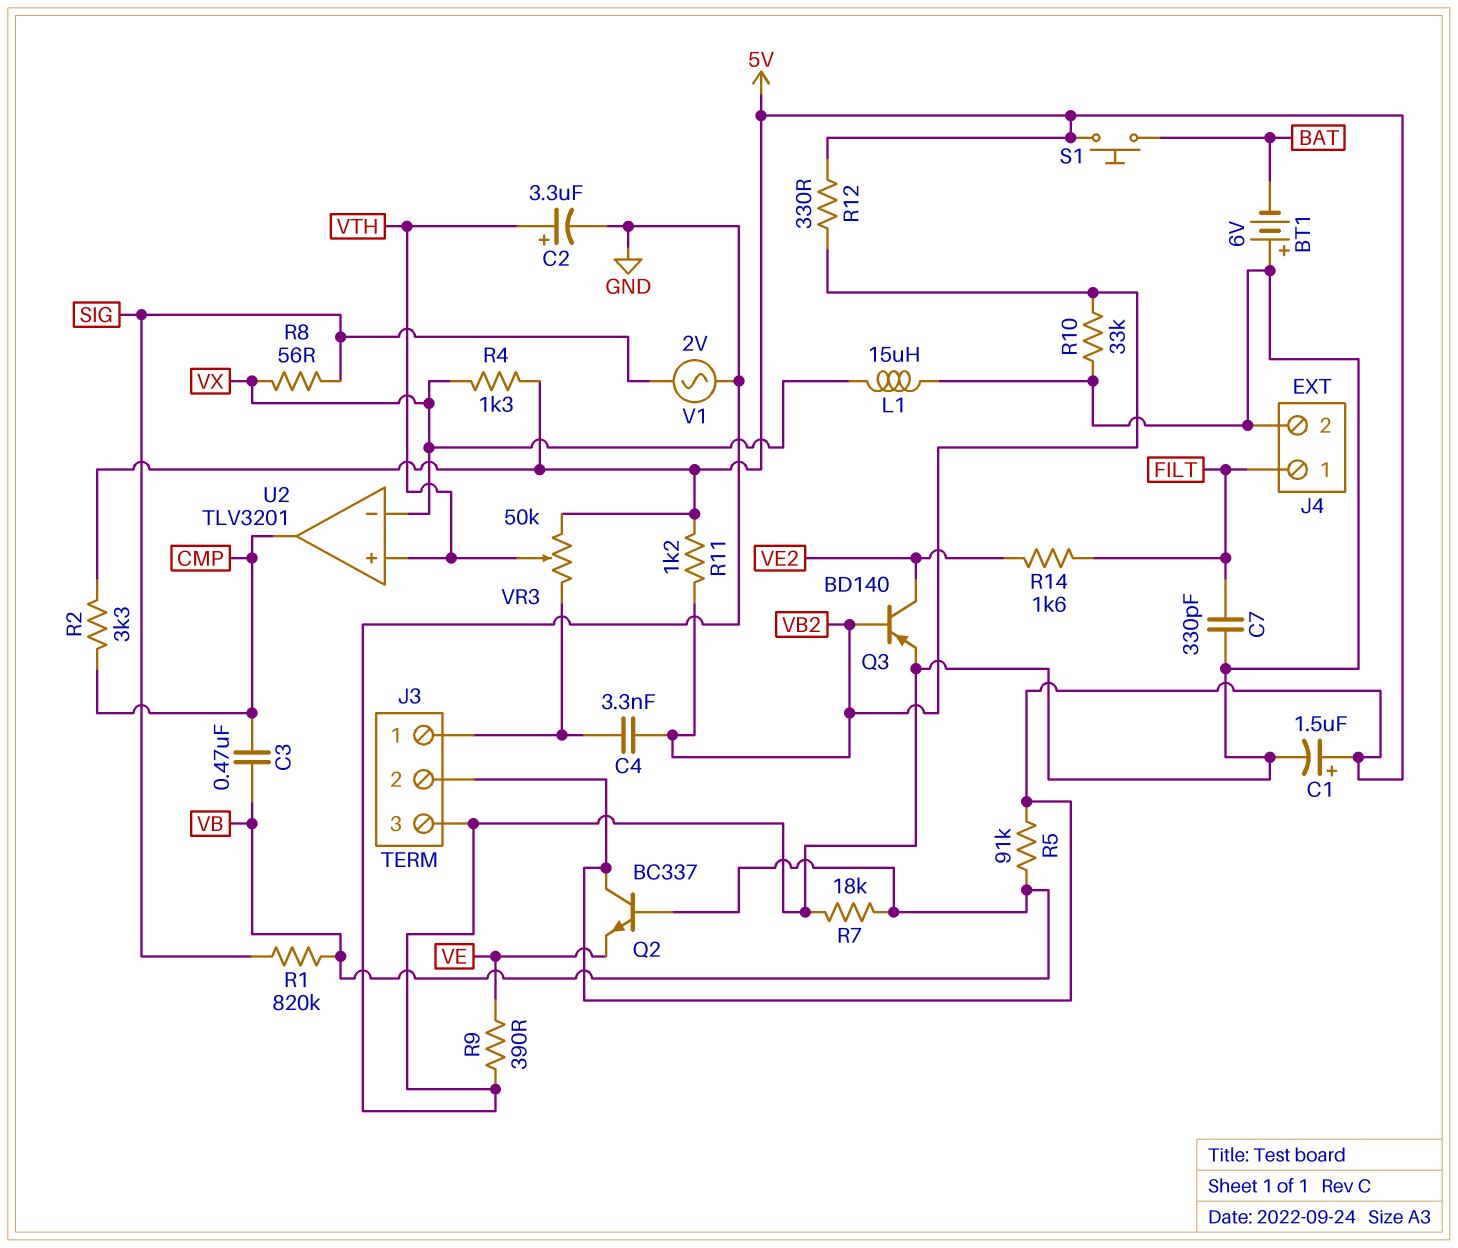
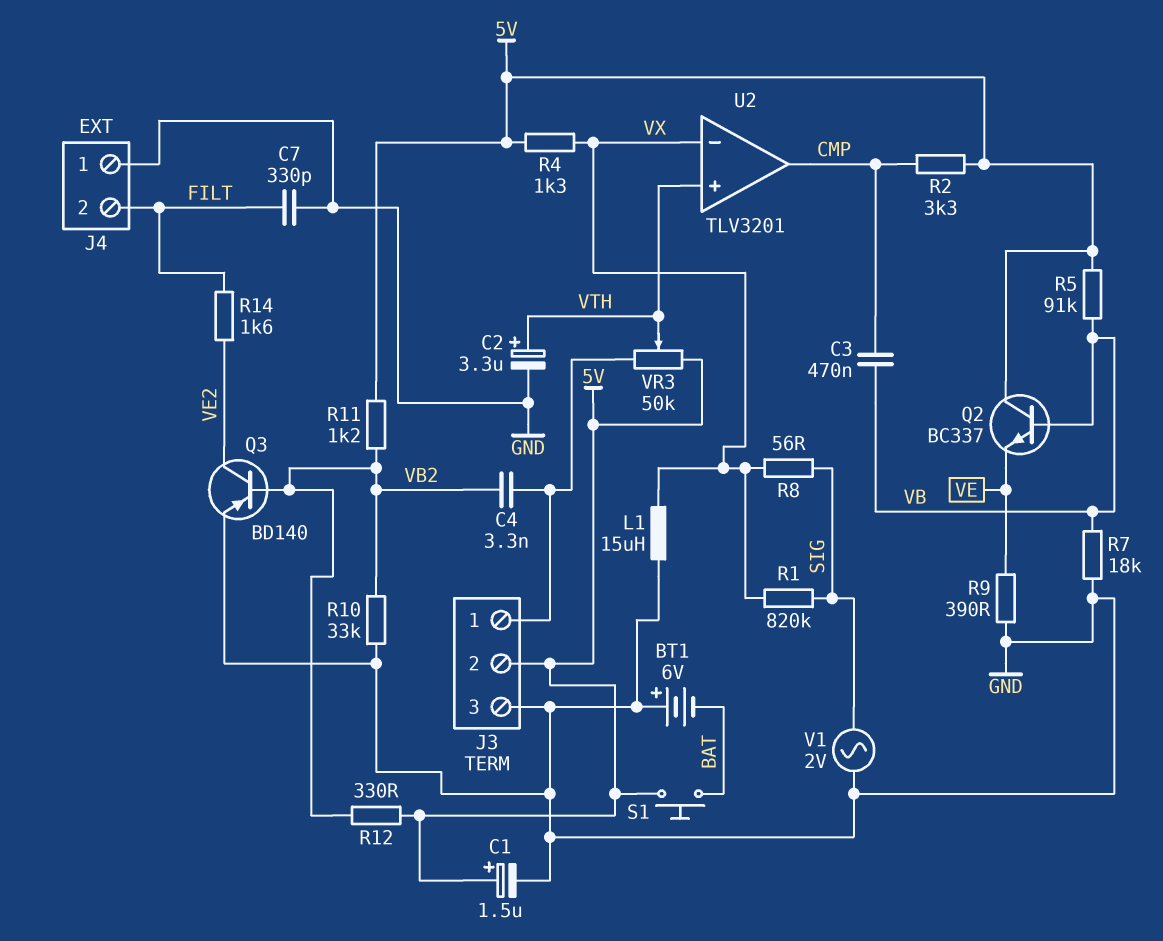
J4 pin 1: FILT -> GND
J4 pin 2: GND -> FILT
R1: 820k (SIG, VB) -> 820k (SIG, VX)

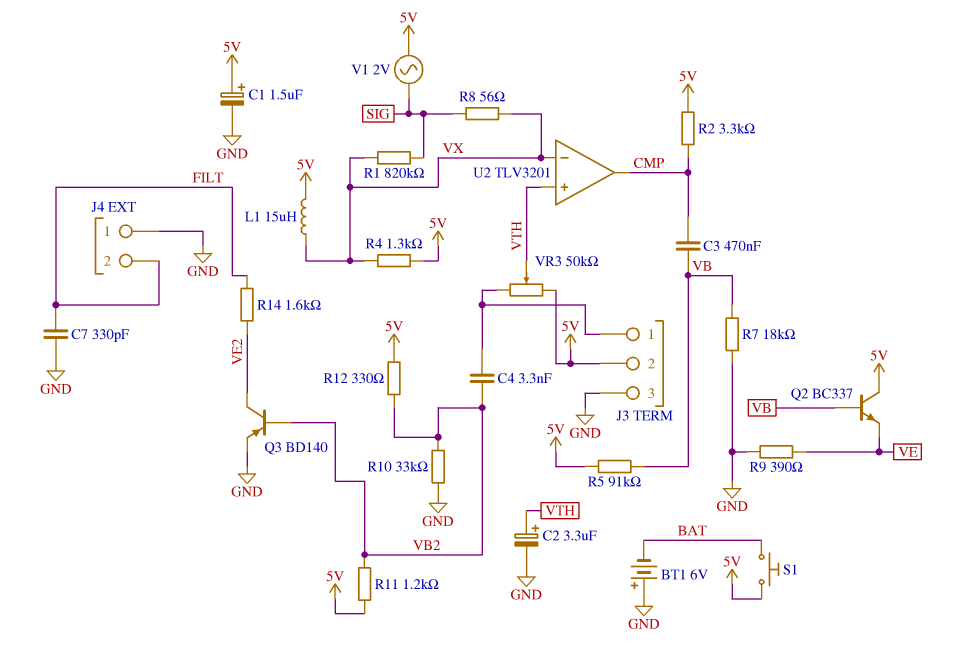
L1: 15uH (GND, VX) -> 15uH (5V, VX)
V1: AC 2V (GND, SIG) -> AC 2V (5V, SIG)

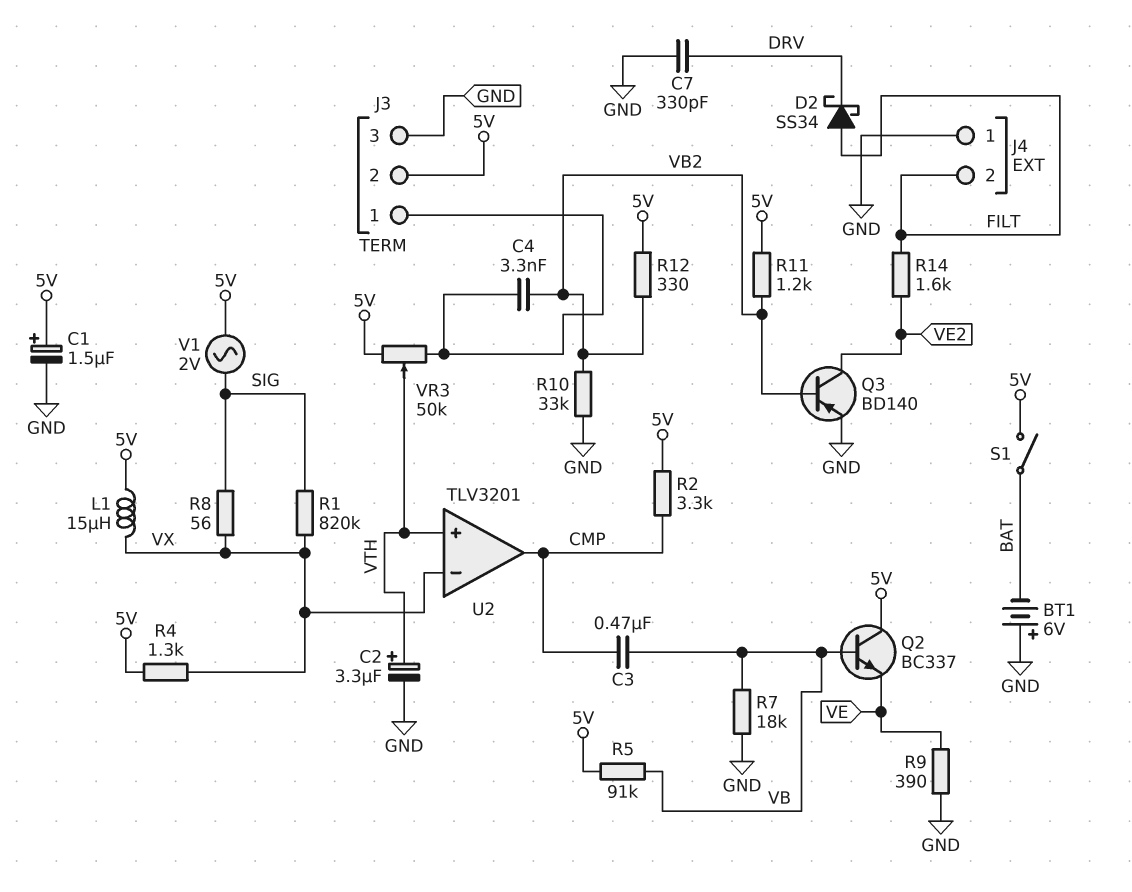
C7: 330pF (FILT, GND) -> 330pF (DRV, GND)
D2: none -> schottky SS34 (A FILT, K DRV)
S1: button (5V, BAT) -> switch (5V, BAT)

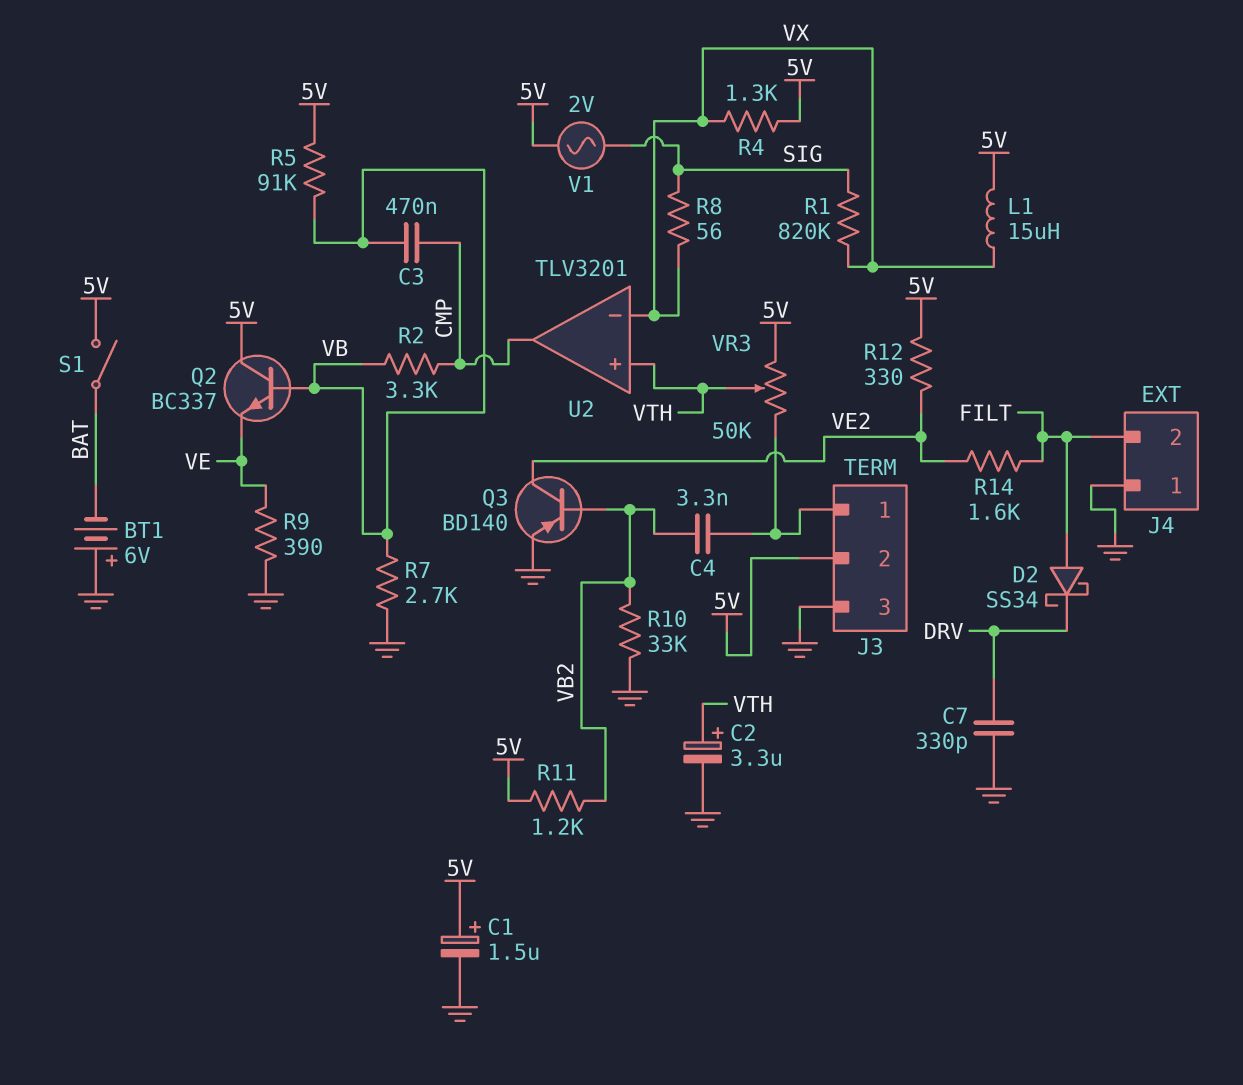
R2: 3.3k (5V, CMP) -> 3.3k (CMP, VB)
R7: 18k (GND, VB) -> 2.7k (GND, VB)
R12: 330 (5V, VB2) -> 330 (5V, VE2)

